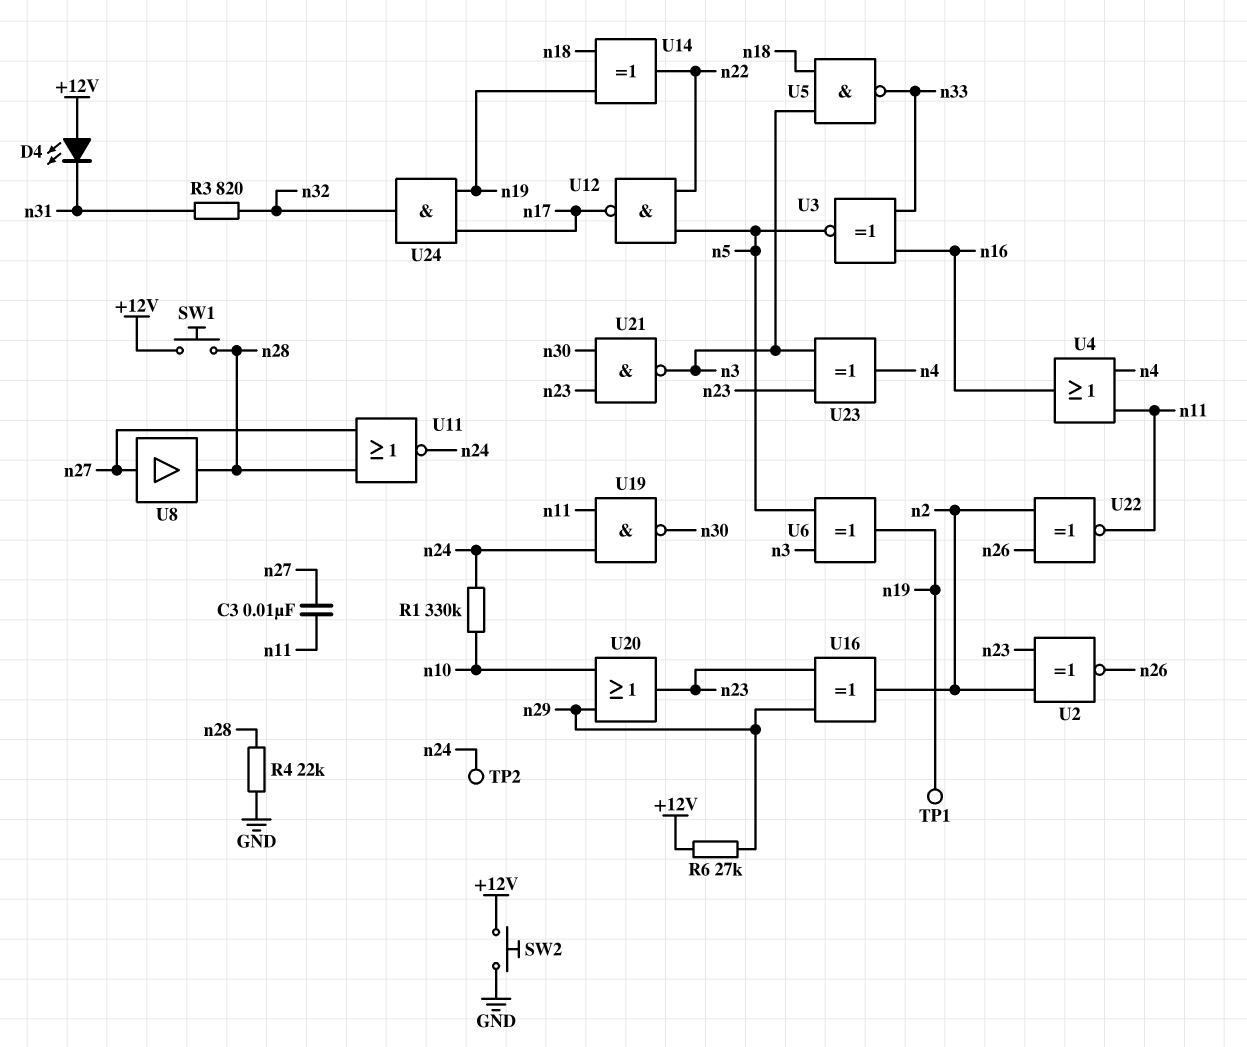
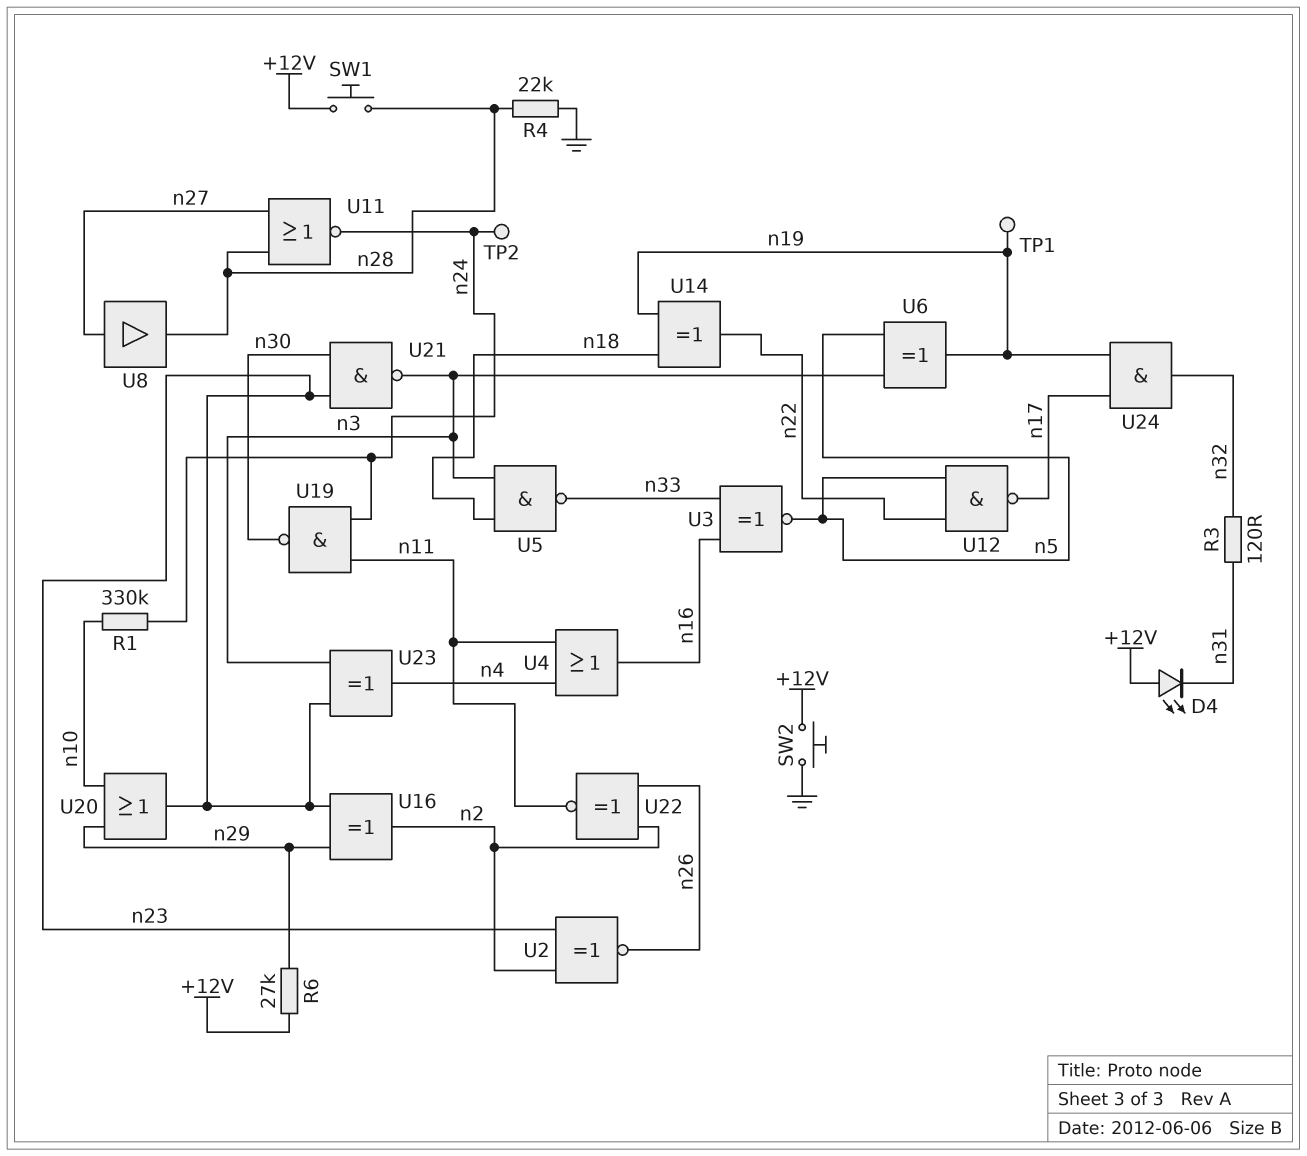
C3: 10nF (n11, n27) -> none
R3: 820 (n31, n32) -> 120 (n31, n32)

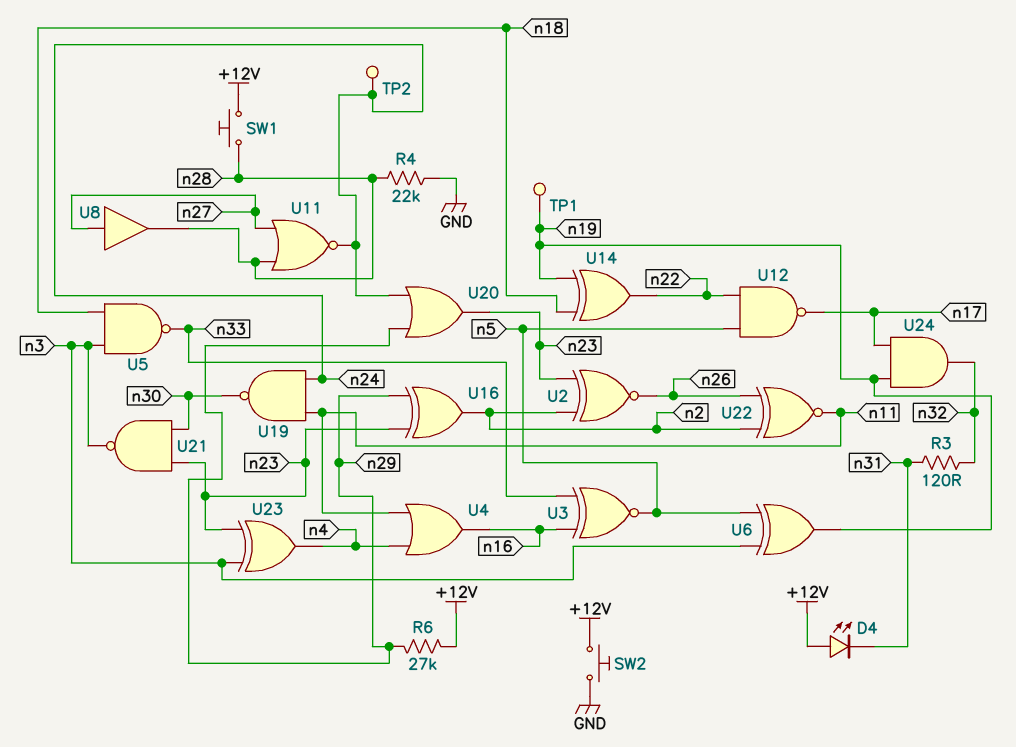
R1: 330k (n10, n24) -> none
U20: OR (in n10, in n29, out n23) -> OR (in n24, in n29, out n23)

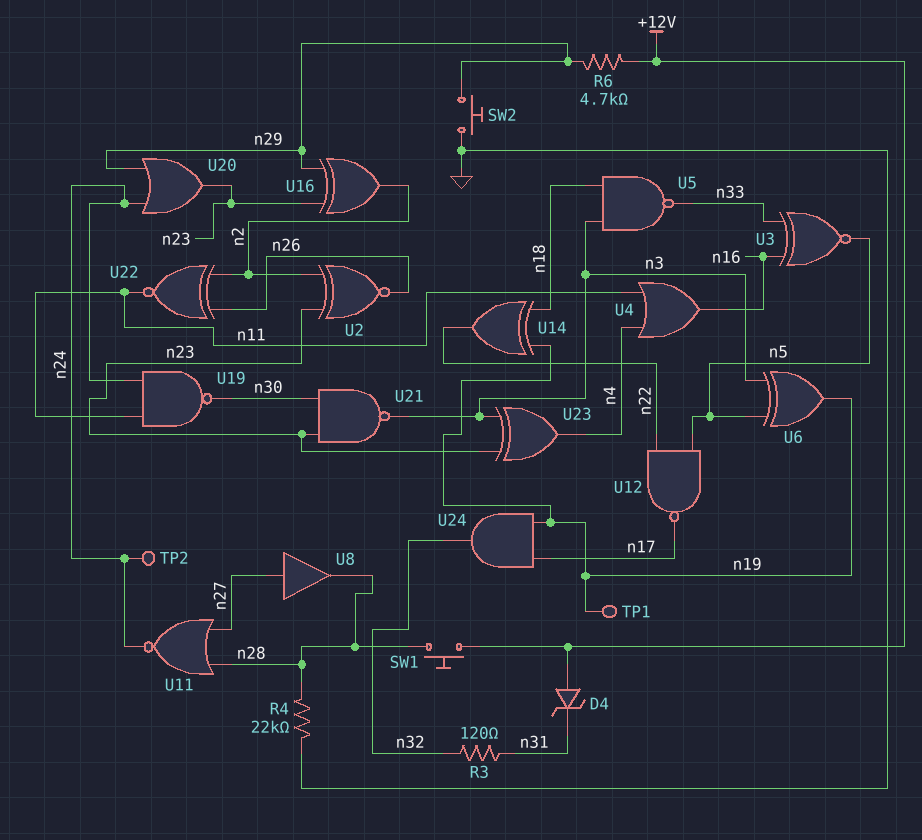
D4: LED (A +12V, K n31) -> zener (A +12V, K n31)
R6: 27k (+12V, n29) -> 4.7k (+12V, n29)
SW2: button (+12V, GND) -> button (GND, n29)

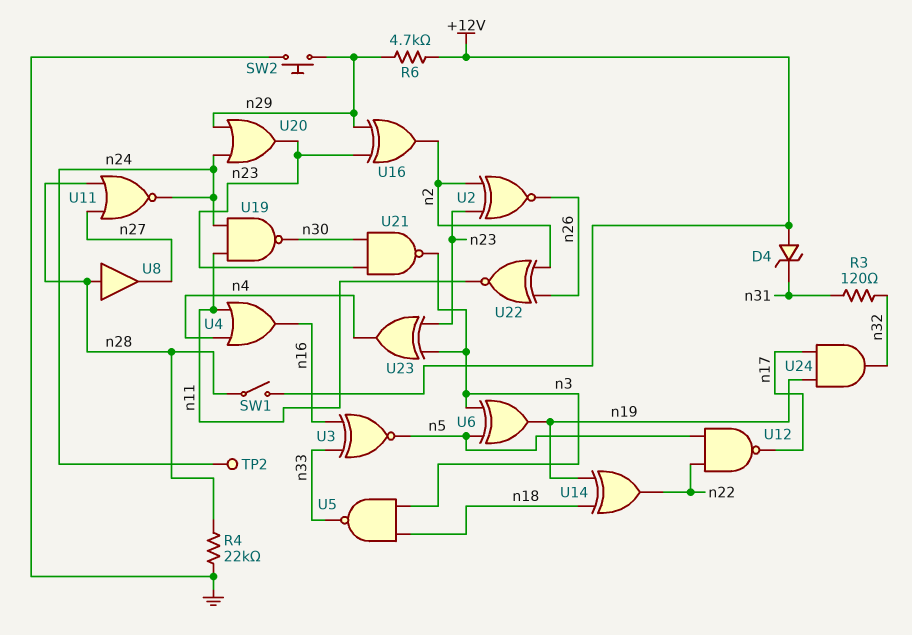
SW1: button (+12V, n28) -> switch (+12V, n28)
TP1: test point (n19) -> none
U8: buffer (in n27, out n28) -> buffer (in n28, out n27)

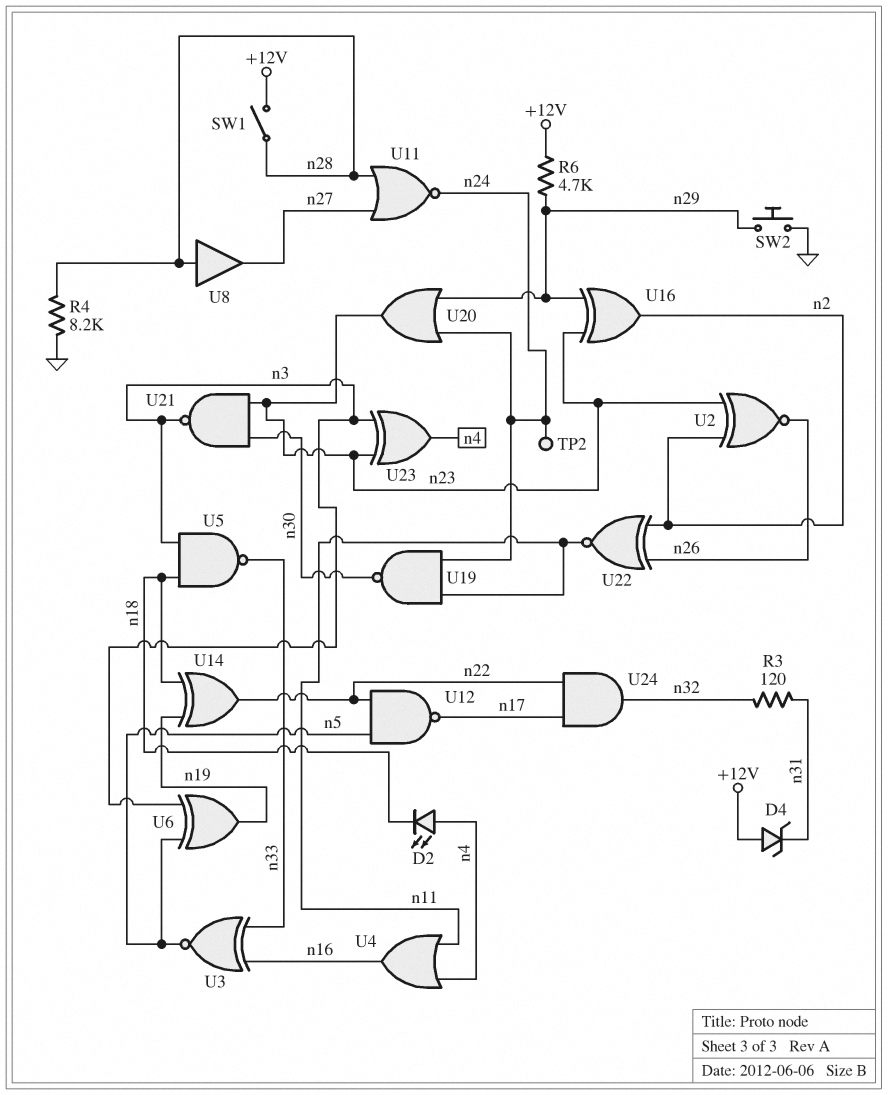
D2: none -> LED (A n4, K n18)
R4: 22k (GND, n28) -> 8.2k (GND, n28)
U24: AND (in n17, in n19, out n32) -> AND (in n17, in n22, out n32)

